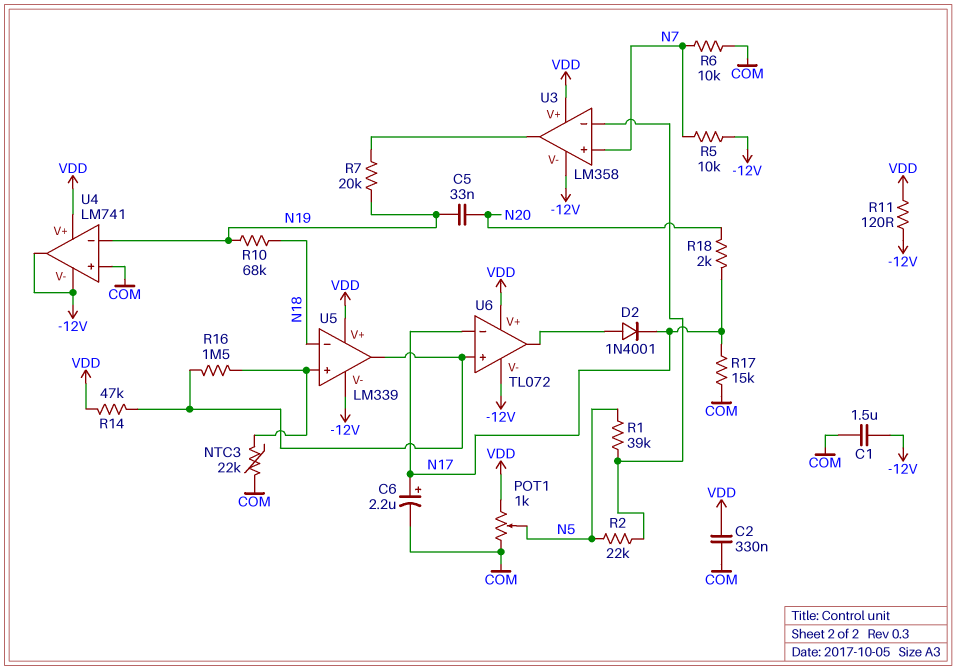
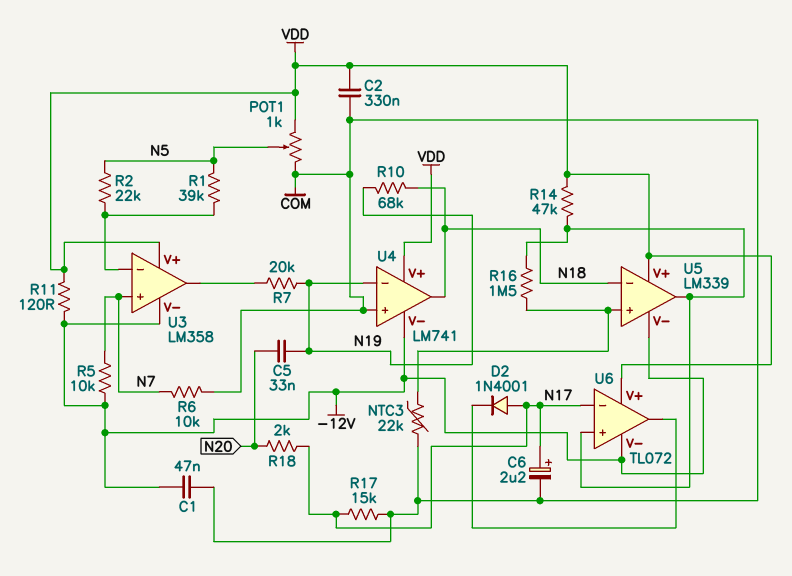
C1: 1.5uF (-12V, COM) -> 47nF (-12V, COM)
D2: diode 1N4001 (A U6/out, K N17) -> diode 1N4001 (A N17, K U6/out)
U4 pin out: -12V -> N18

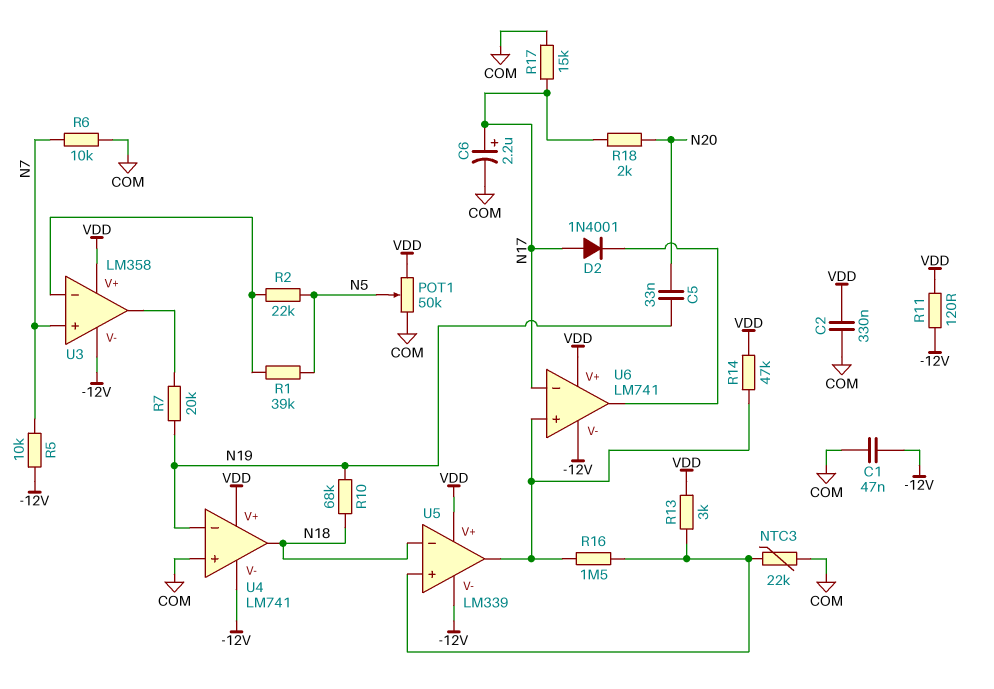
POT1: 1k (COM, VDD, wiper N5) -> 50k (COM, VDD, wiper N5)
R13: none -> 3k (U5/in+, VDD)
U6: TL072 -> LM741

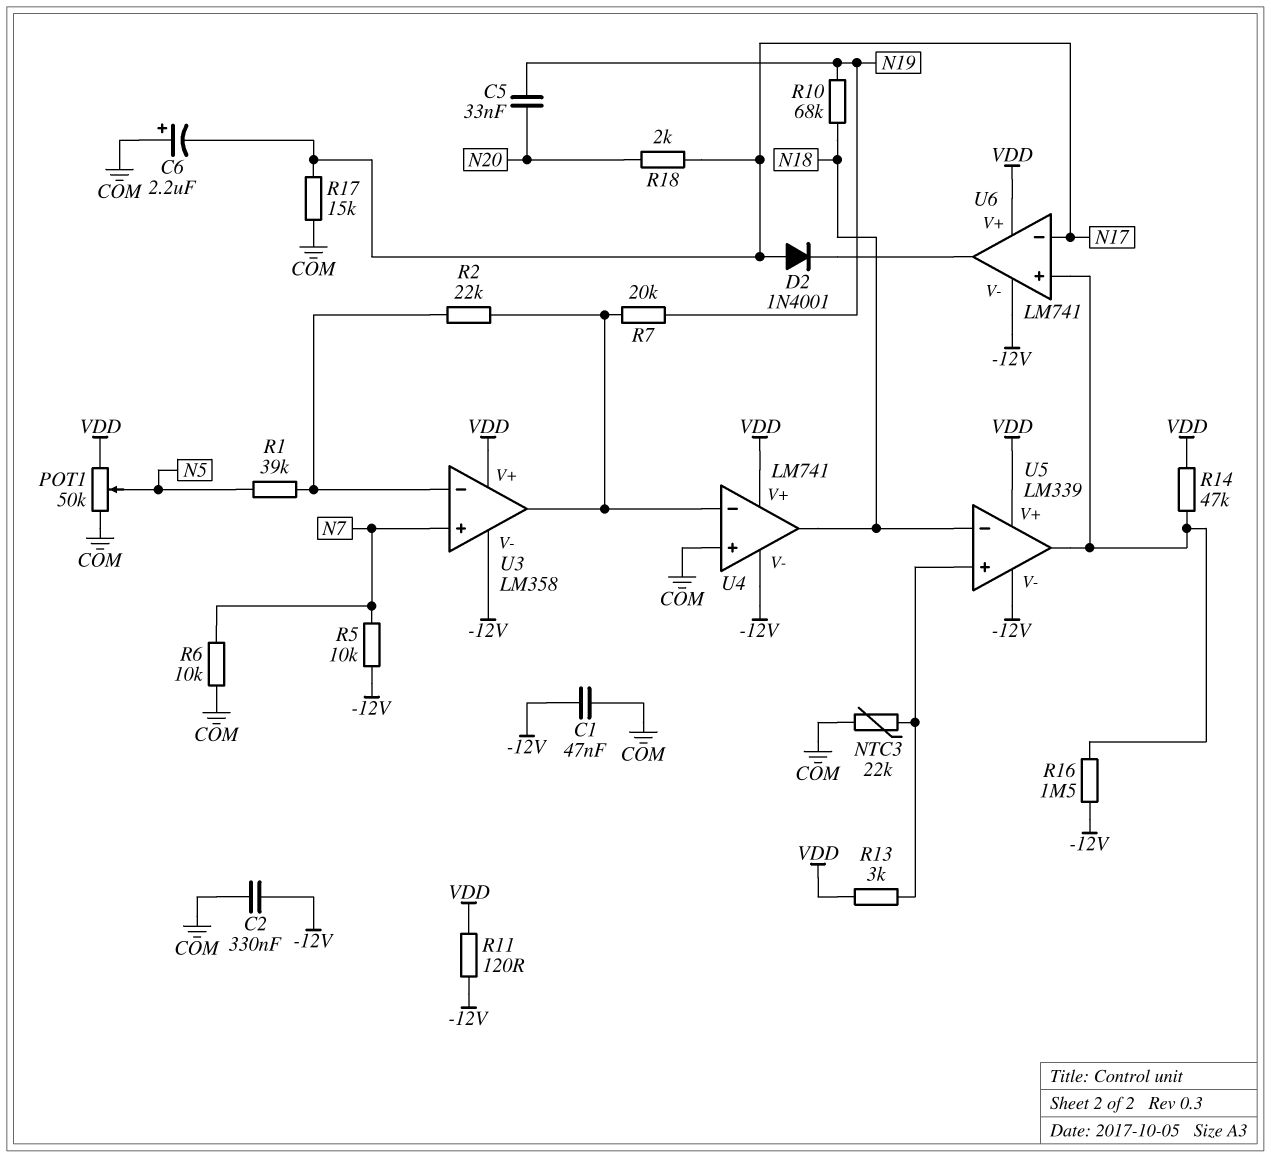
C2: 330nF (COM, VDD) -> 330nF (-12V, COM)
C6: 2.2uF (plus N17, minus COM) -> 2.2uF (plus COM, minus N17)
R2: 22k (N5, U3/in-) -> 22k (U3/in-, U3/out)
R16: 1.5M (U5/in+, U5/out) -> 1.5M (-12V, U5/out)
U4 pin in-: N19 -> U3/out

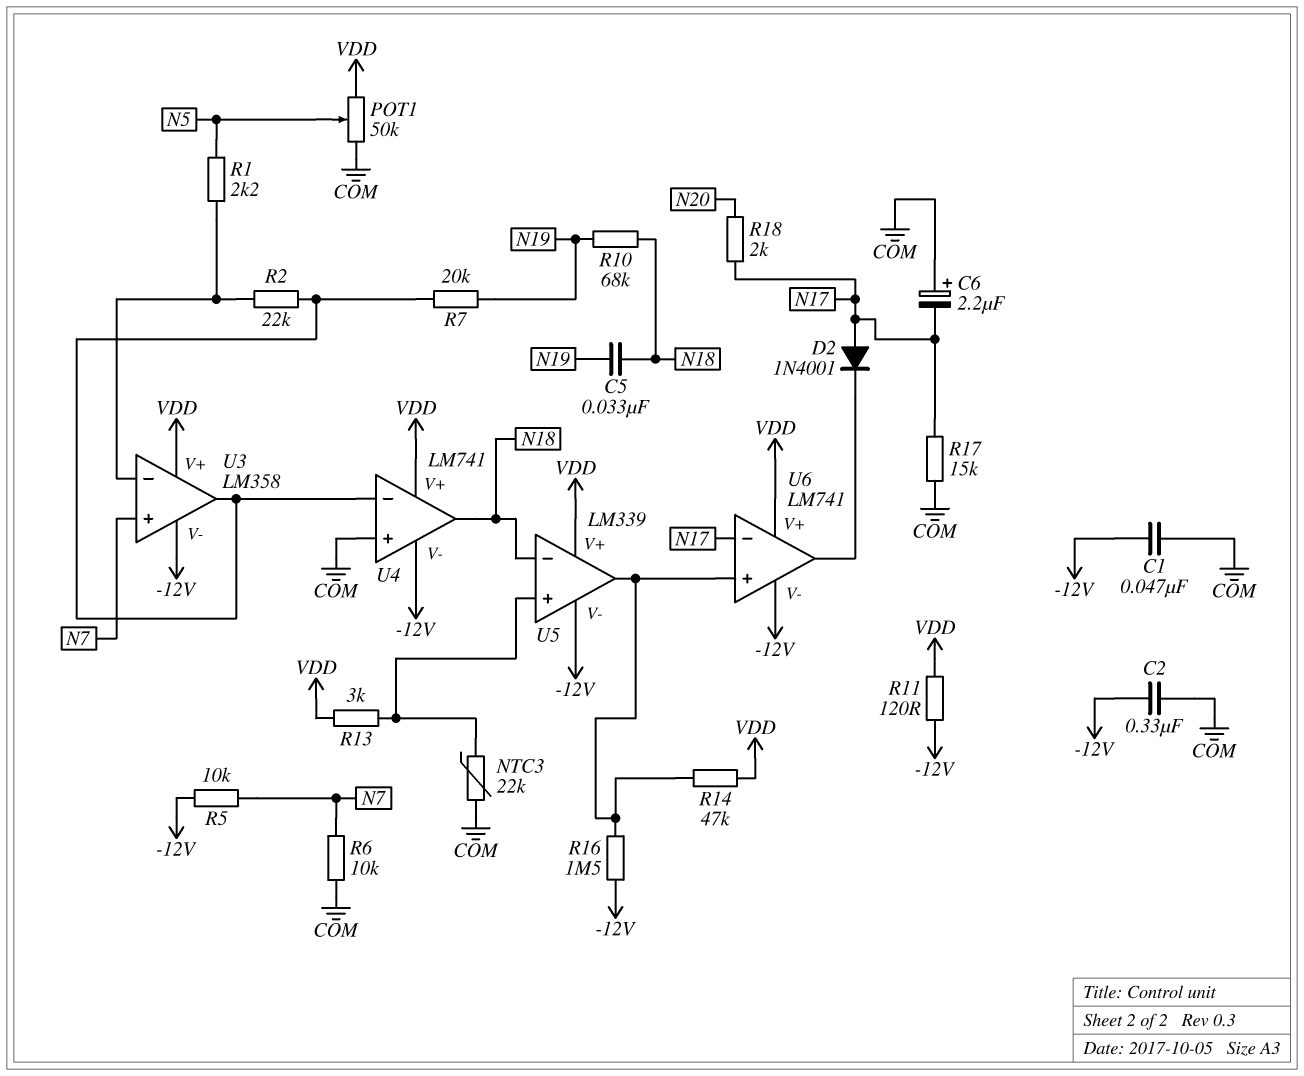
C5: 33nF (N19, N20) -> 33nF (N18, N19)
R1: 39k (N5, U3/in-) -> 2.2k (N5, U3/in-)

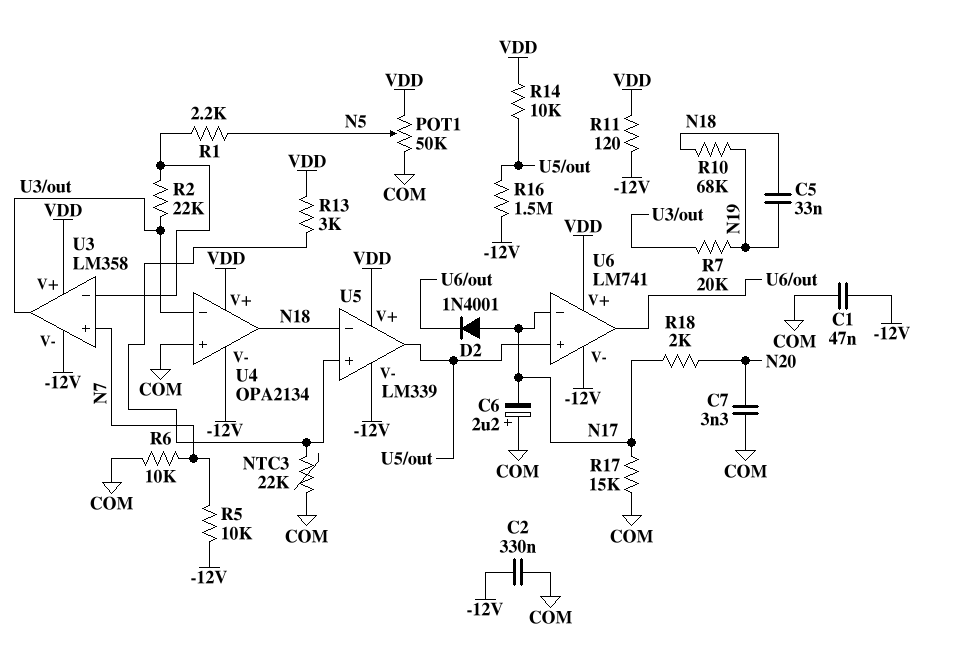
C7: none -> 3.3nF (COM, N20)
R14: 47k (U5/out, VDD) -> 10k (U5/out, VDD)
U4: LM741 -> OPA2134

